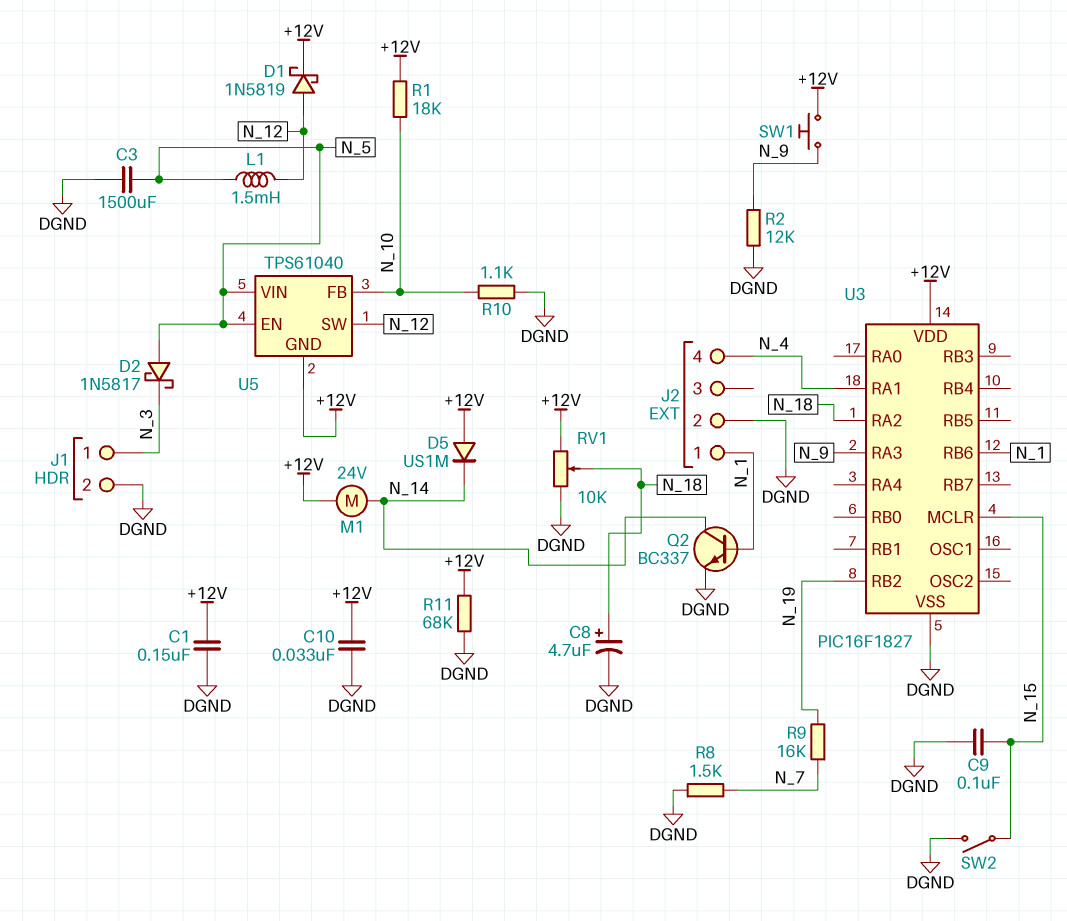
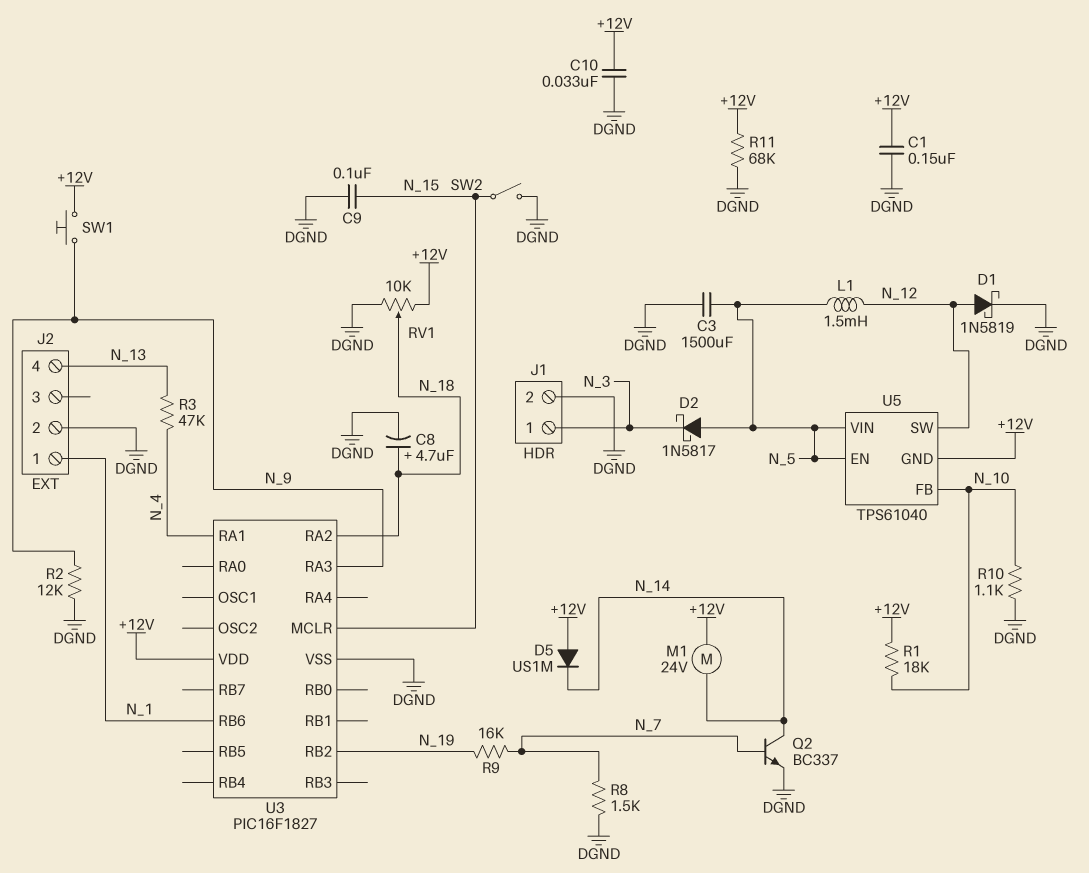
D1: schottky 1N5819 (A N_12, K +12V) -> schottky 1N5819 (A N_12, K DGND)
J2 pin 4: N_4 -> N_13
Q2: NPN BC337 (B N_1, C N_14, E DGND) -> NPN BC337 (B N_7, C N_14, E DGND)
R3: none -> 47k (N_4, N_13)

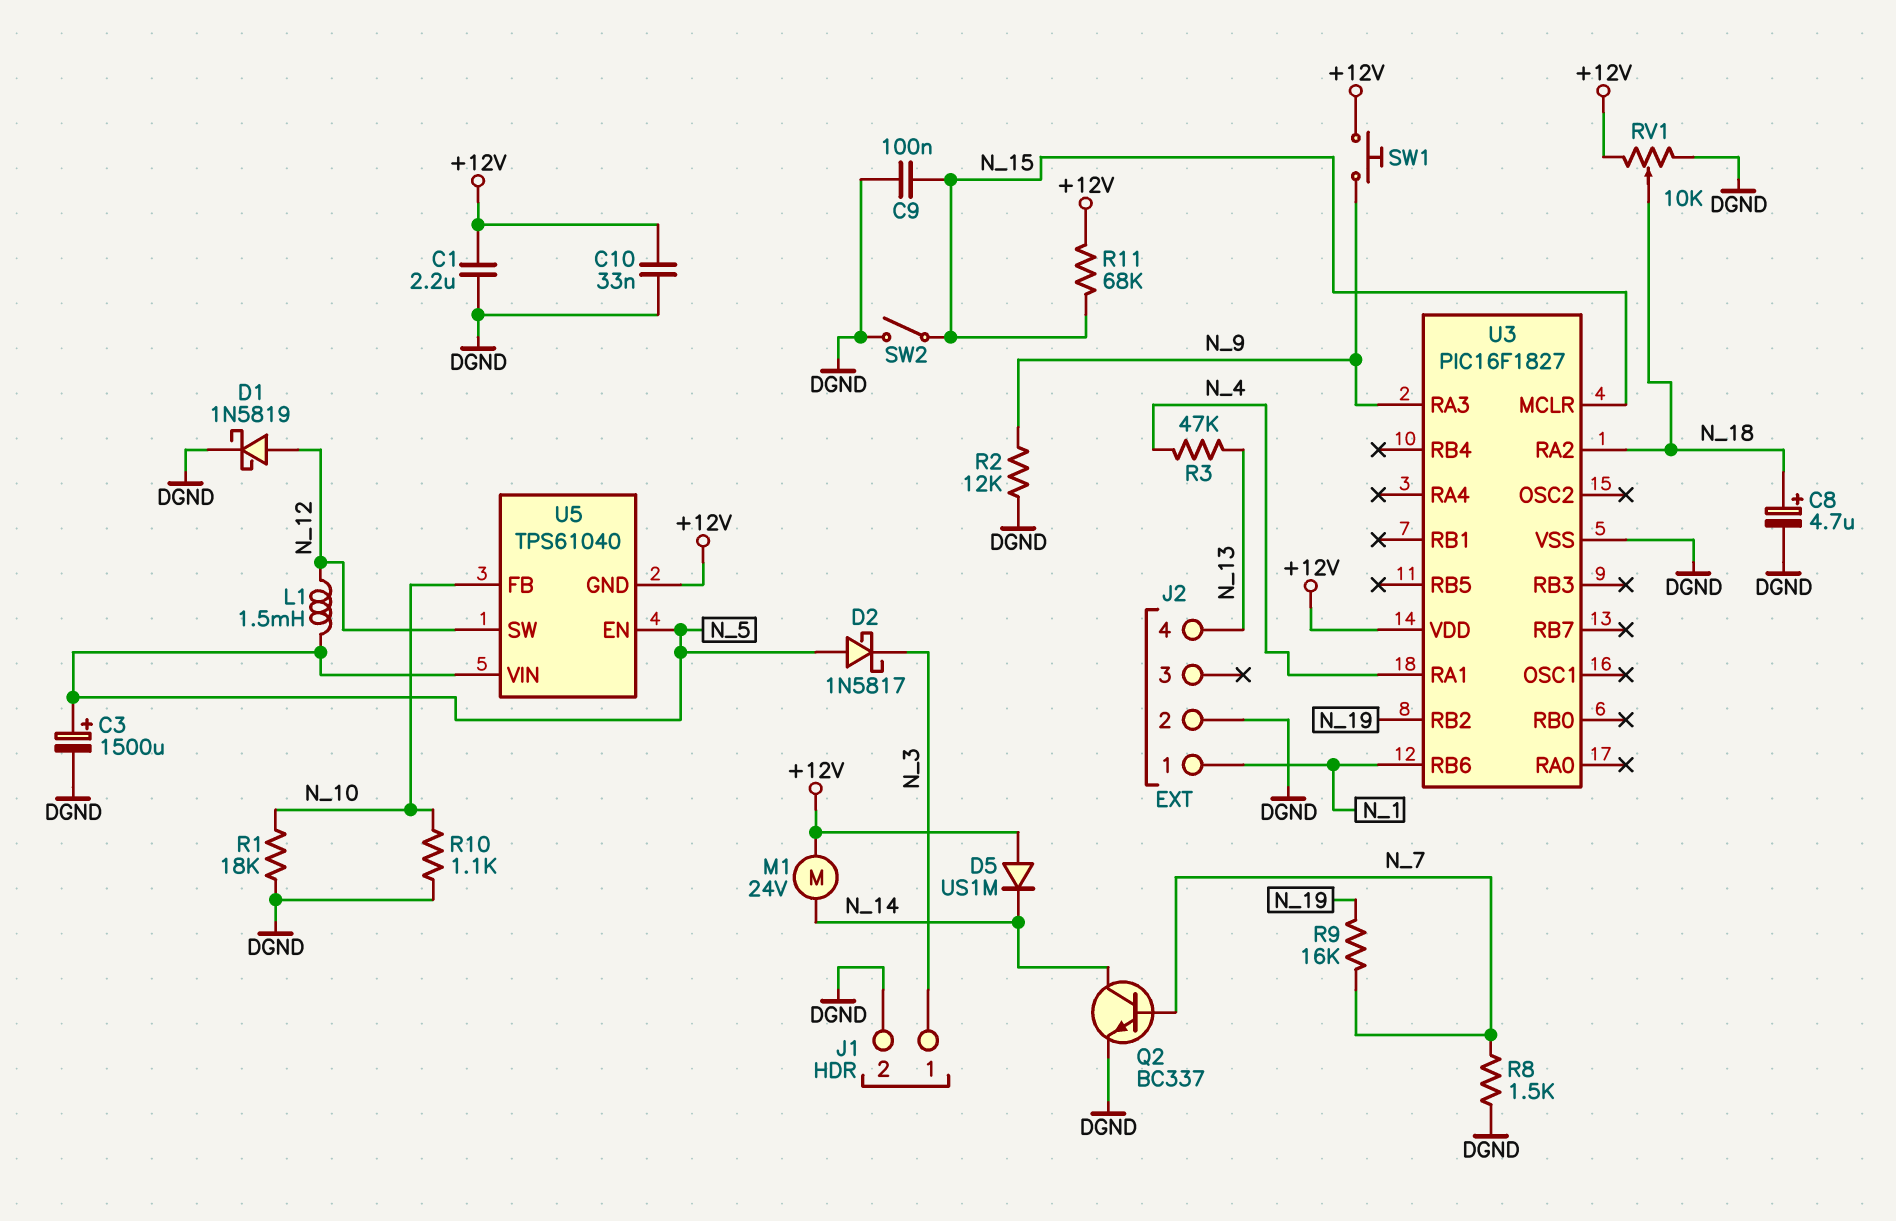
C1: 150nF (+12V, DGND) -> 2.2uF (+12V, DGND)
C3: 1500uF (DGND, N_5) -> 1500uF (plus N_5, minus DGND)
R1: 18k (+12V, N_10) -> 18k (DGND, N_10)
R11: 68k (+12V, DGND) -> 68k (+12V, N_15)

